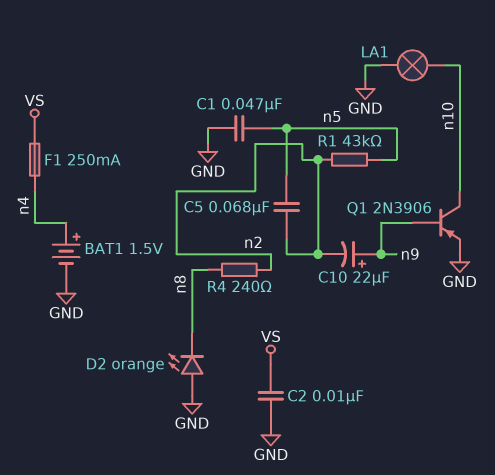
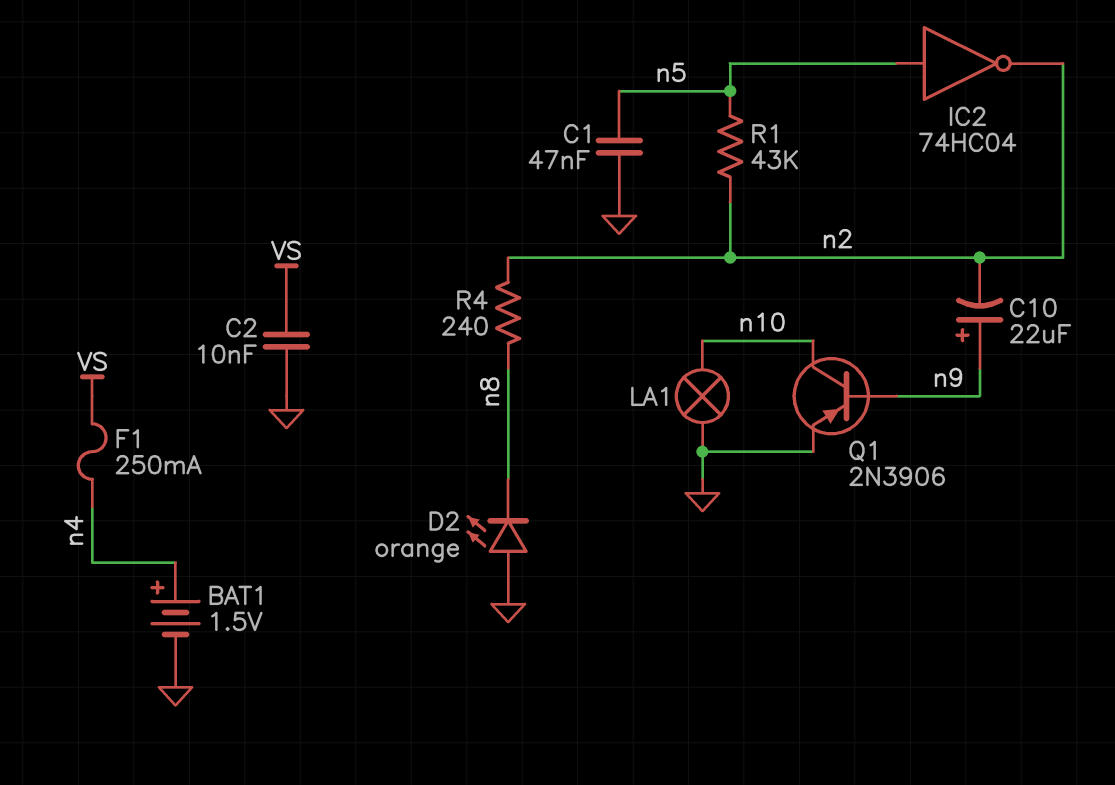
C5: 68nF (n2, n5) -> none
IC2: none -> NOT 74HC04 (in n5, out n2)

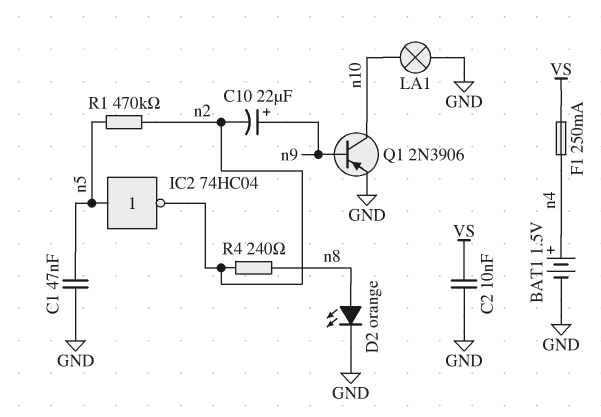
D2: LED orange (A GND, K n8) -> LED orange (A n8, K GND)
R1: 43k (n2, n5) -> 470k (n2, n5)

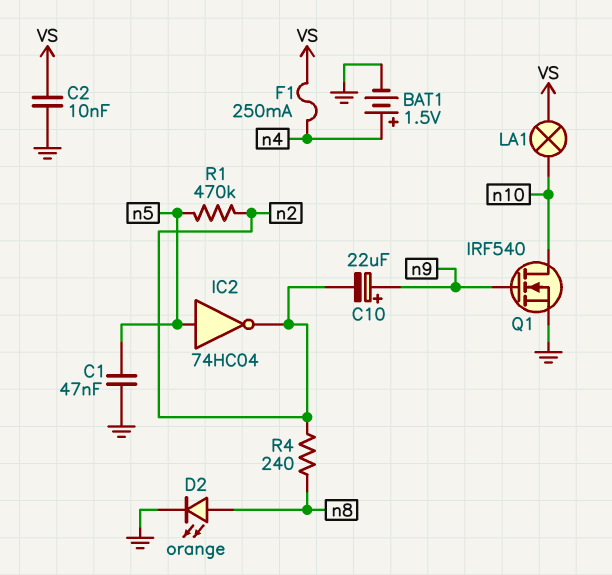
LA1: lamp (GND, n10) -> lamp (VS, n10)
Q1: PNP 2N3906 (B n9, C n10, E GND) -> NMOS IRF540 (G n9, D n10, S GND)

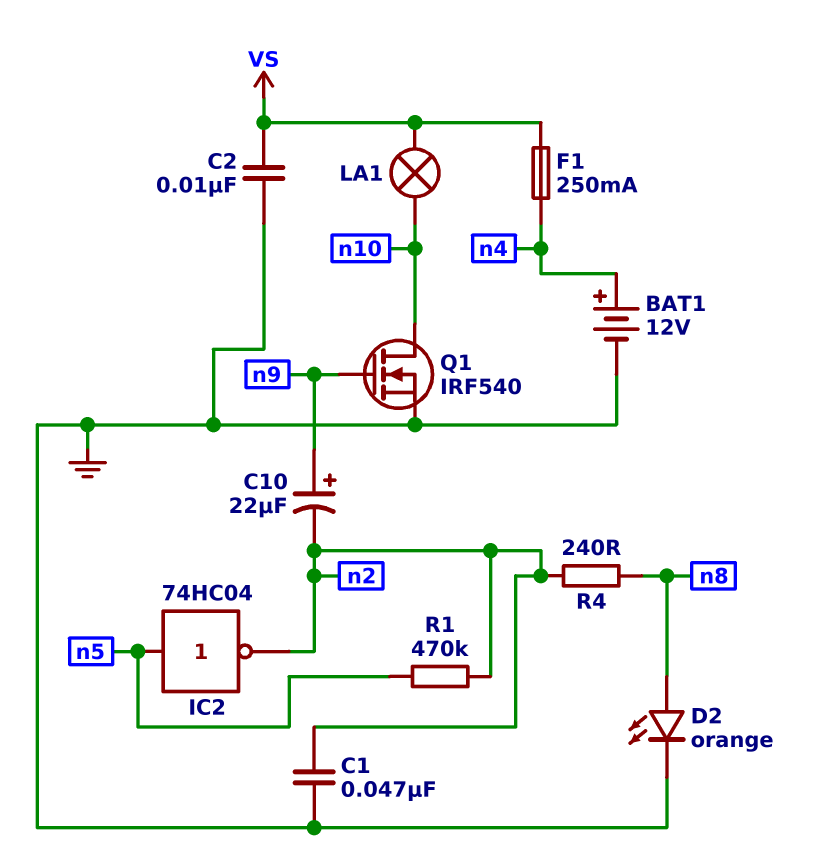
BAT1: 1.5V (plus n4, minus GND) -> 12V (plus n4, minus GND)
C1: 47nF (GND, n5) -> 47nF (GND, n2)

